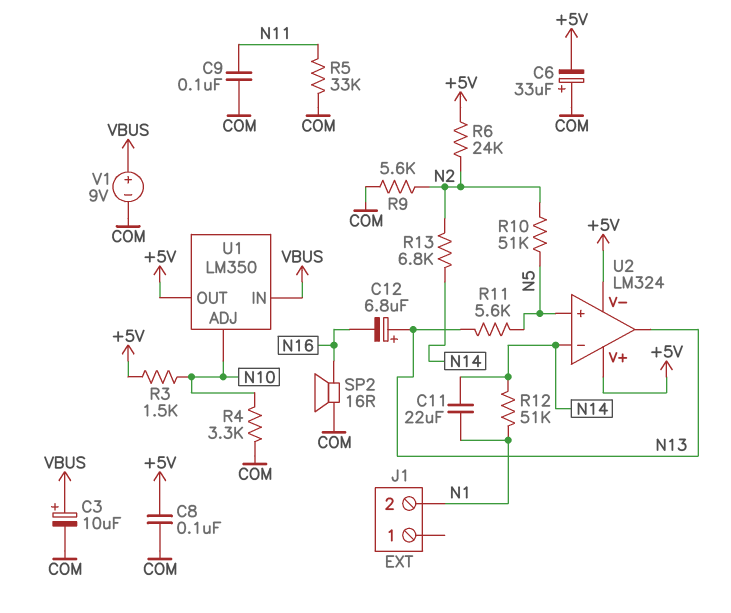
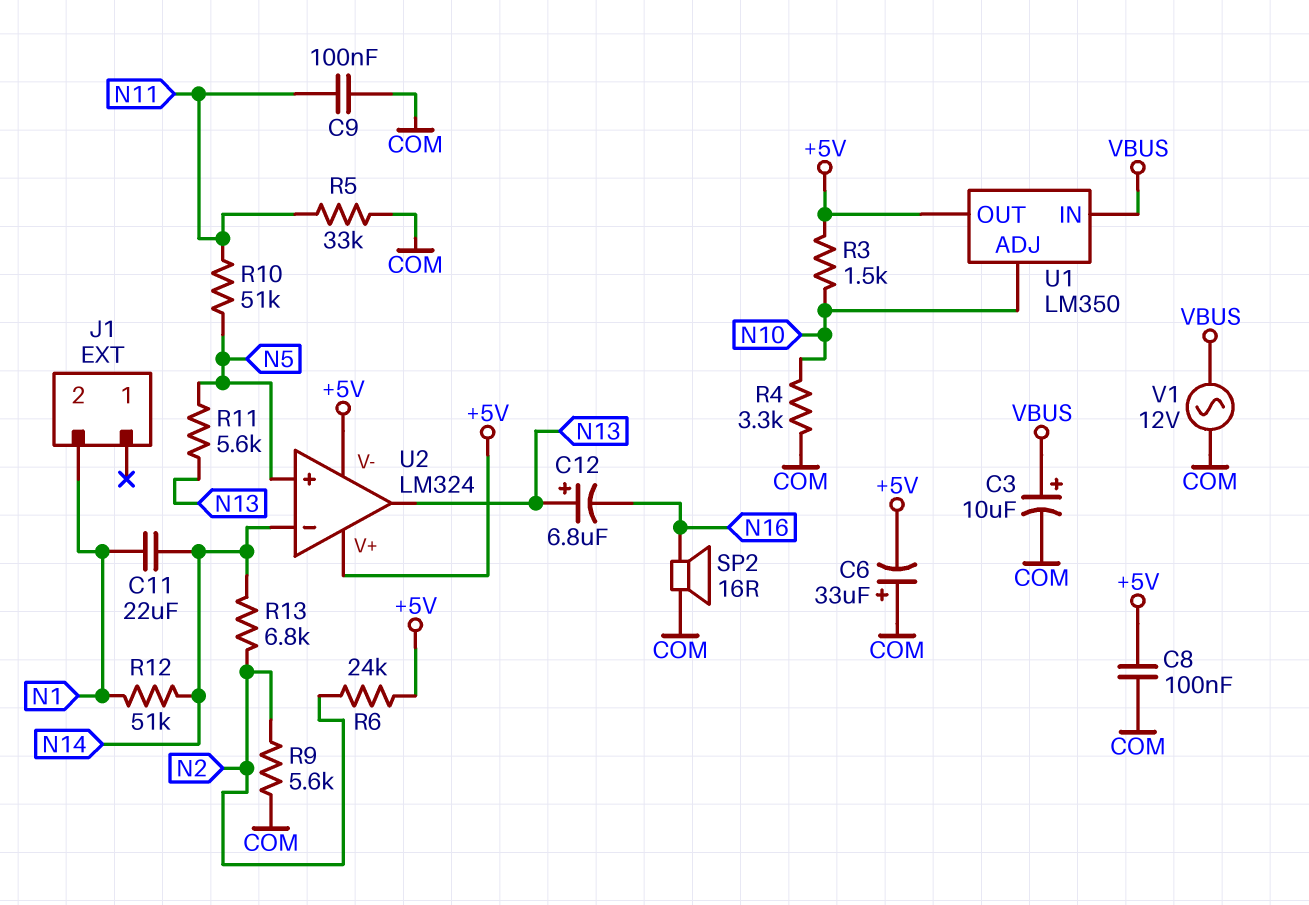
R10: 51k (N2, N5) -> 51k (N5, N11)
V1: 9V (plus VBUS, minus COM) -> AC 12V (COM, VBUS)

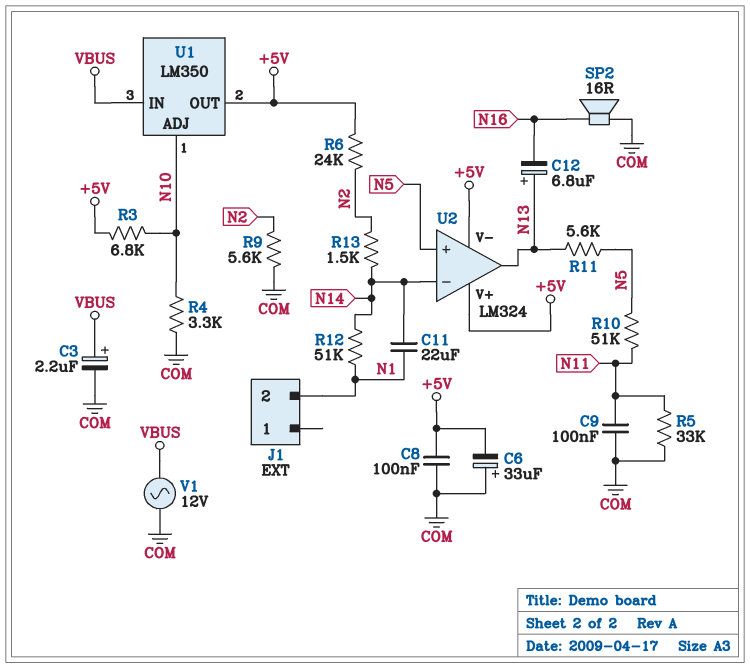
C3: 10uF (plus VBUS, minus COM) -> 2.2uF (plus VBUS, minus COM)
R3: 1.5k (+5V, N10) -> 6.8k (+5V, N10)
R13: 6.8k (N2, N14) -> 1.5k (N2, N14)

